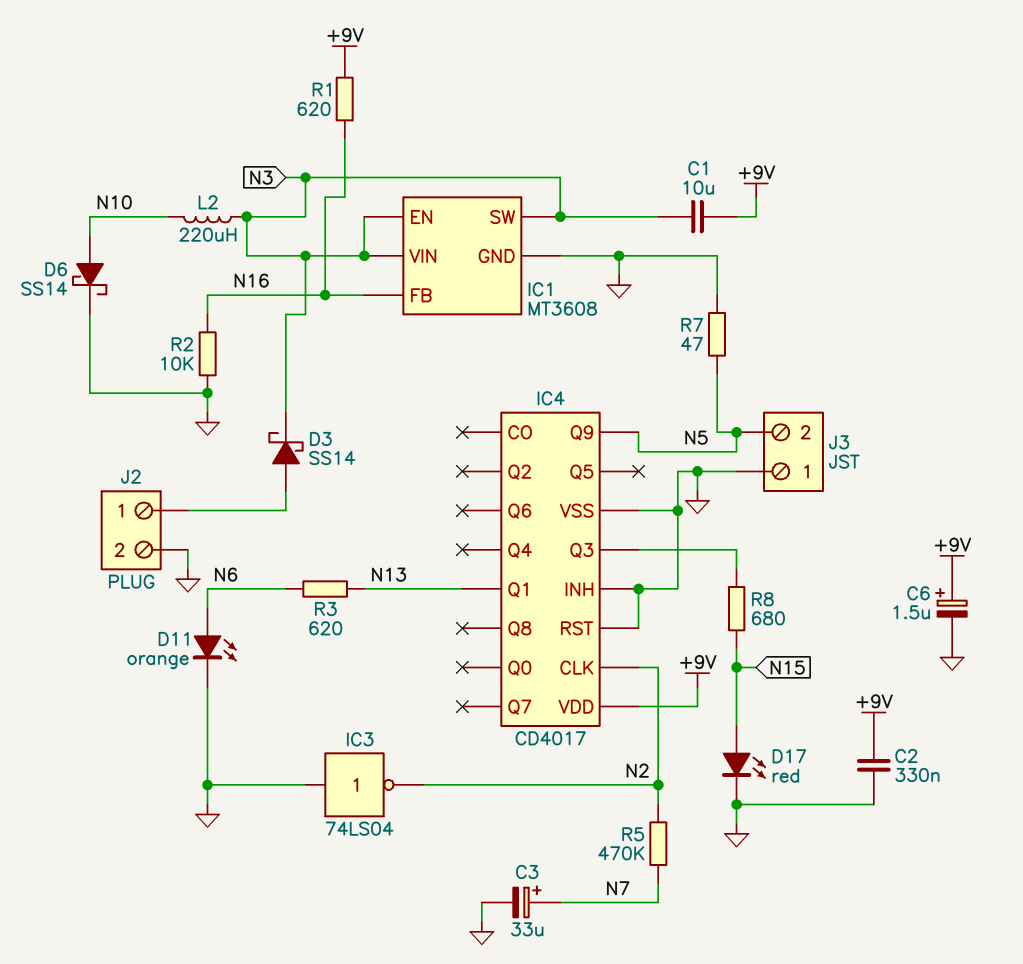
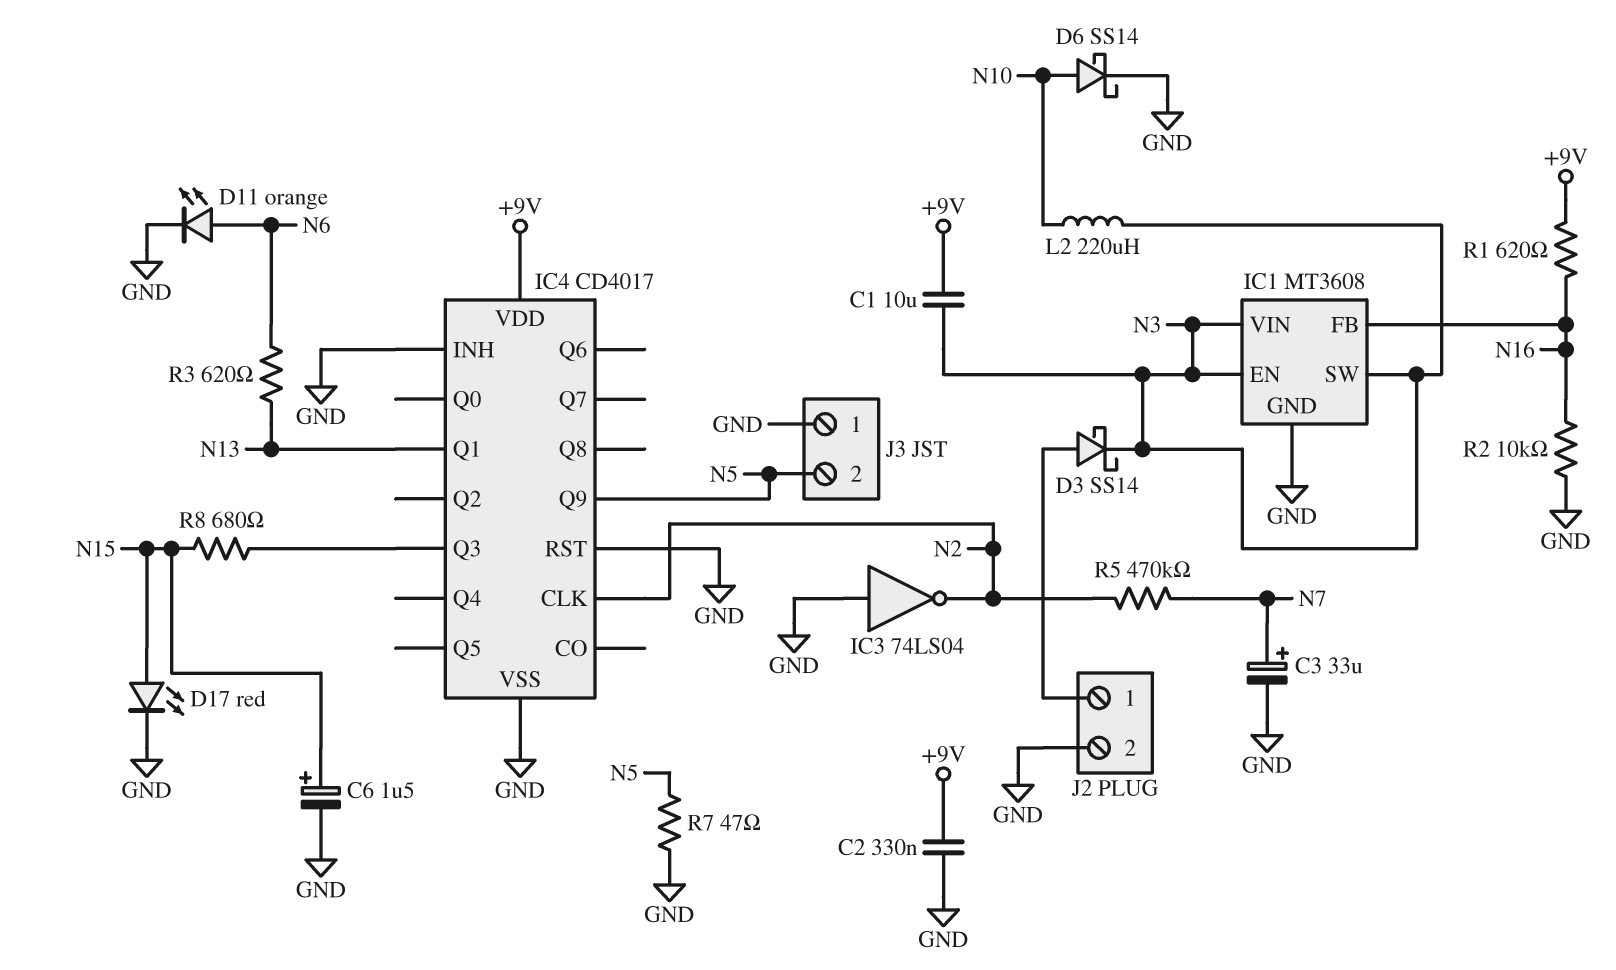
C6: 1.5uF (plus +9V, minus GND) -> 1.5uF (plus N15, minus GND)

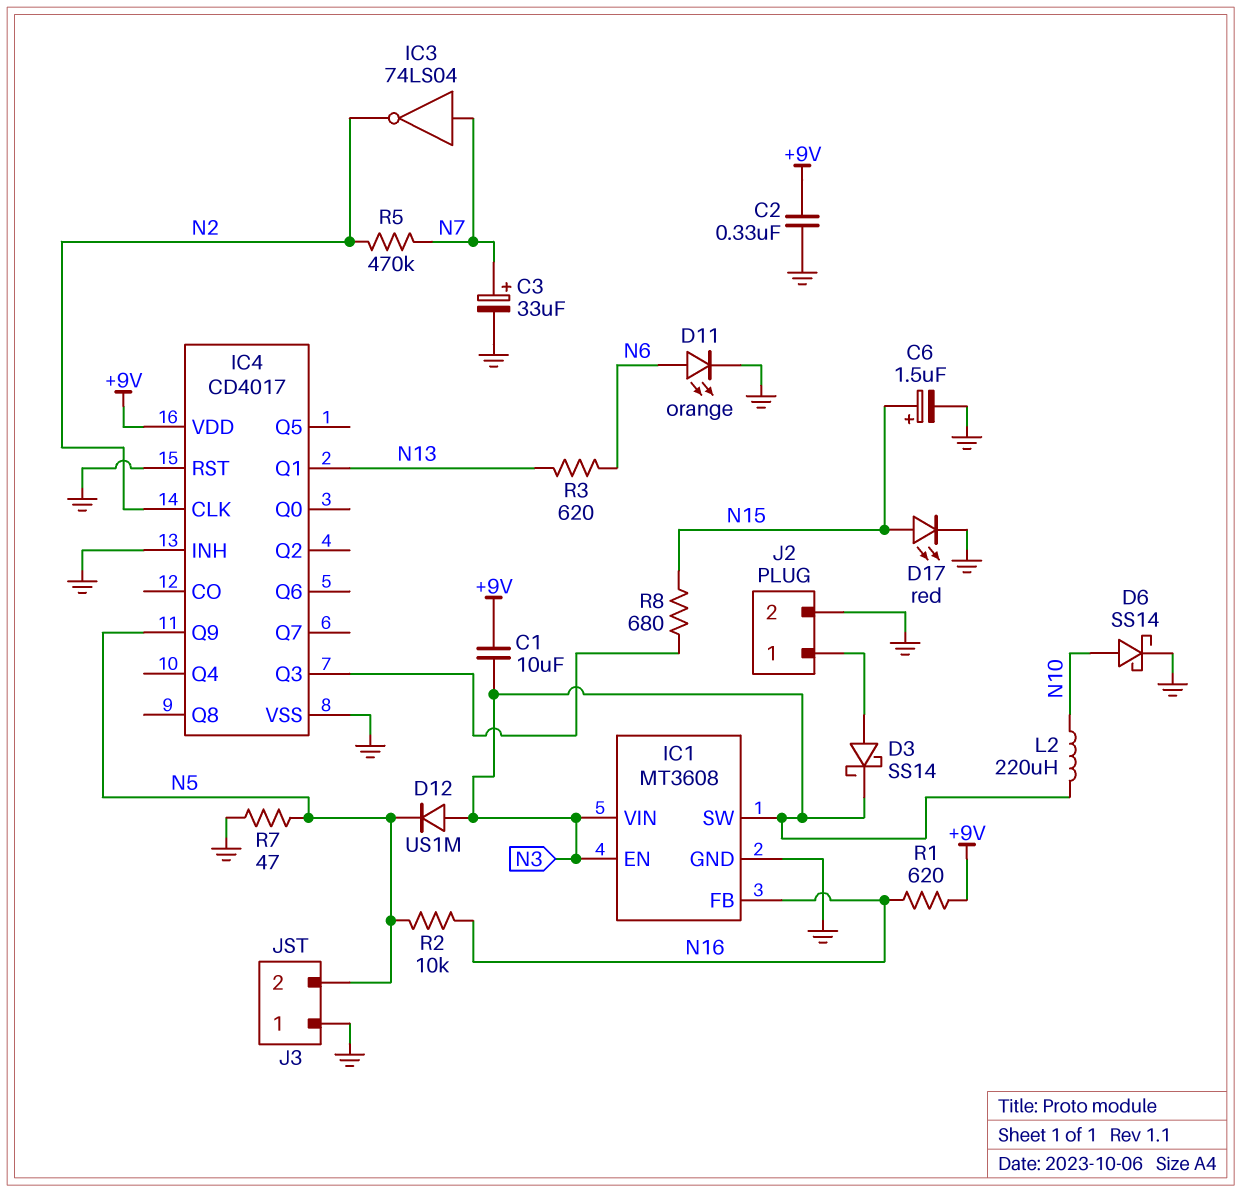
D12: none -> diode US1M (A N3, K N5)
IC3: NOT 74LS04 (in GND, out N2) -> NOT 74LS04 (in N7, out N2)
R2: 10k (GND, N16) -> 10k (N5, N16)

